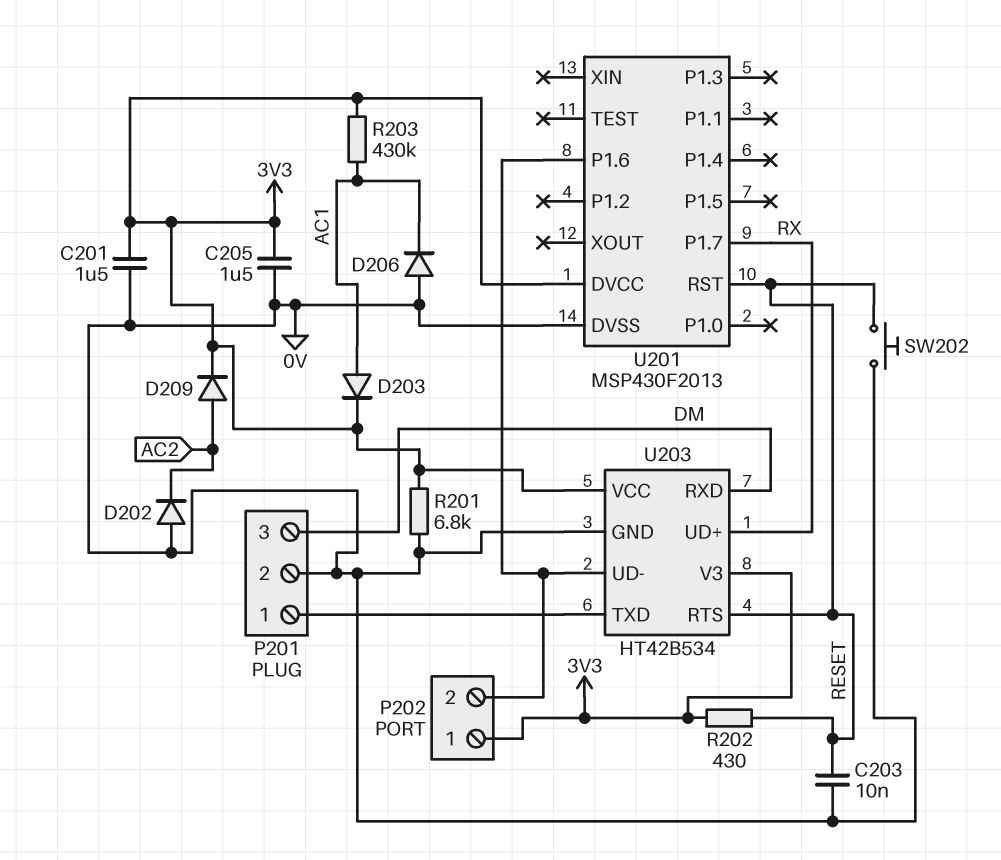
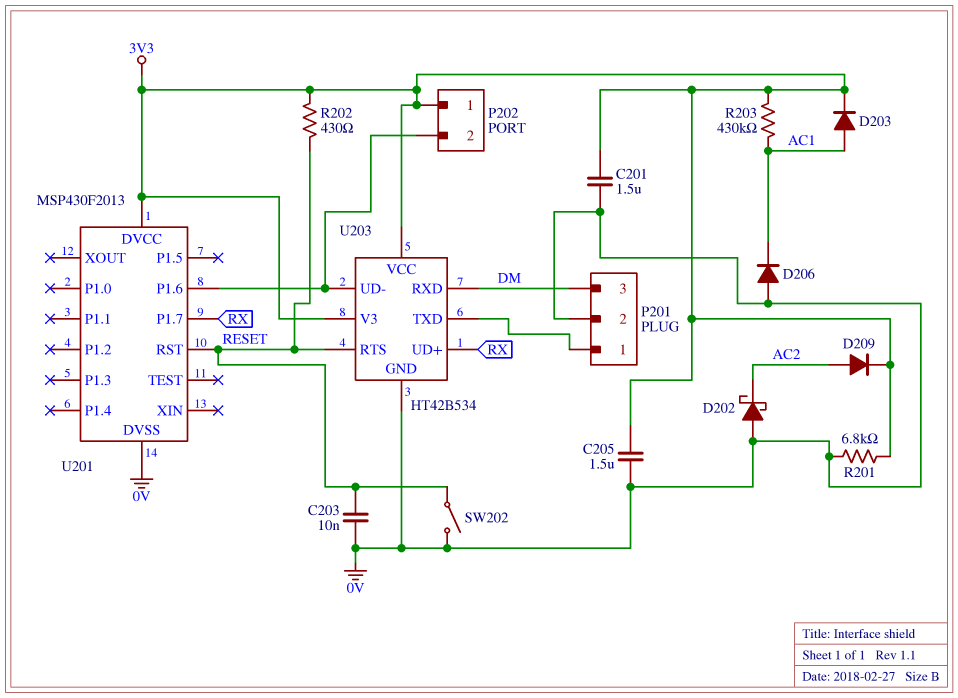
D202: diode (A 0V, K AC2) -> schottky (A 0V, K AC2)
SW202: button (0V, RESET) -> switch (0V, RESET)

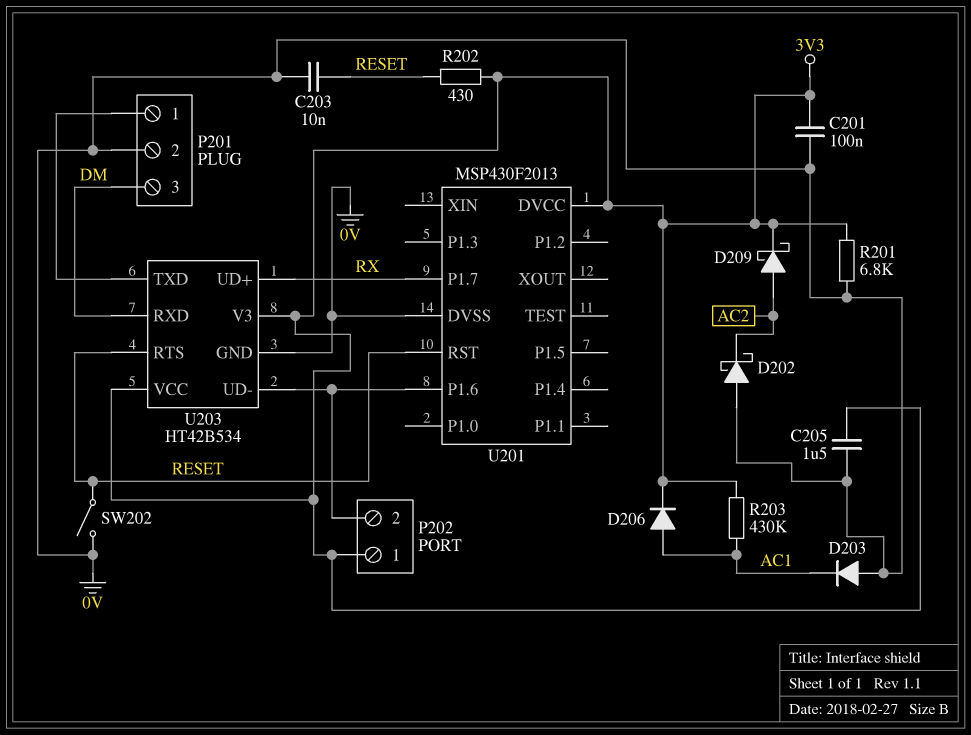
C201: 1.5uF (0V, 3V3) -> 100nF (0V, 3V3)
D203: diode (A AC1, K 3V3) -> diode (A 0V, K AC1)
D206: diode (A 0V, K AC1) -> diode (A AC1, K 3V3)
D209: diode (A AC2, K 3V3) -> schottky (A AC2, K 3V3)

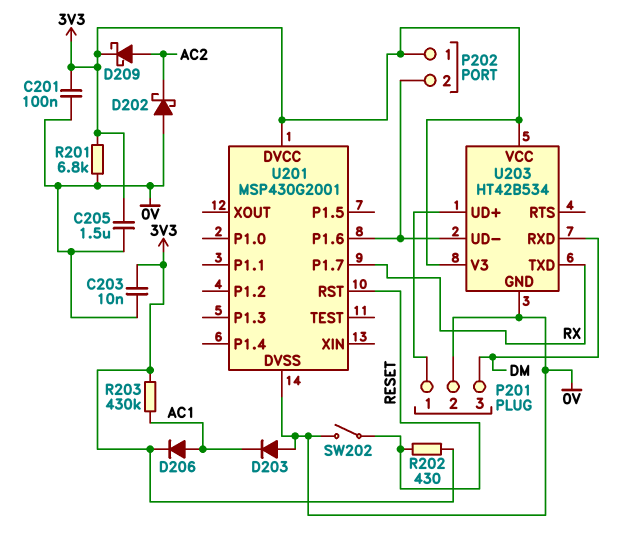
C203: 10nF (0V, RESET) -> 10nF (0V, 3V3)
U201: MSP430F2013 -> MSP430G2001
U203 pin RTS: RESET -> none
U203 pin TXD: P201/1 -> RX
U203 pin UD+: RX -> P201/1

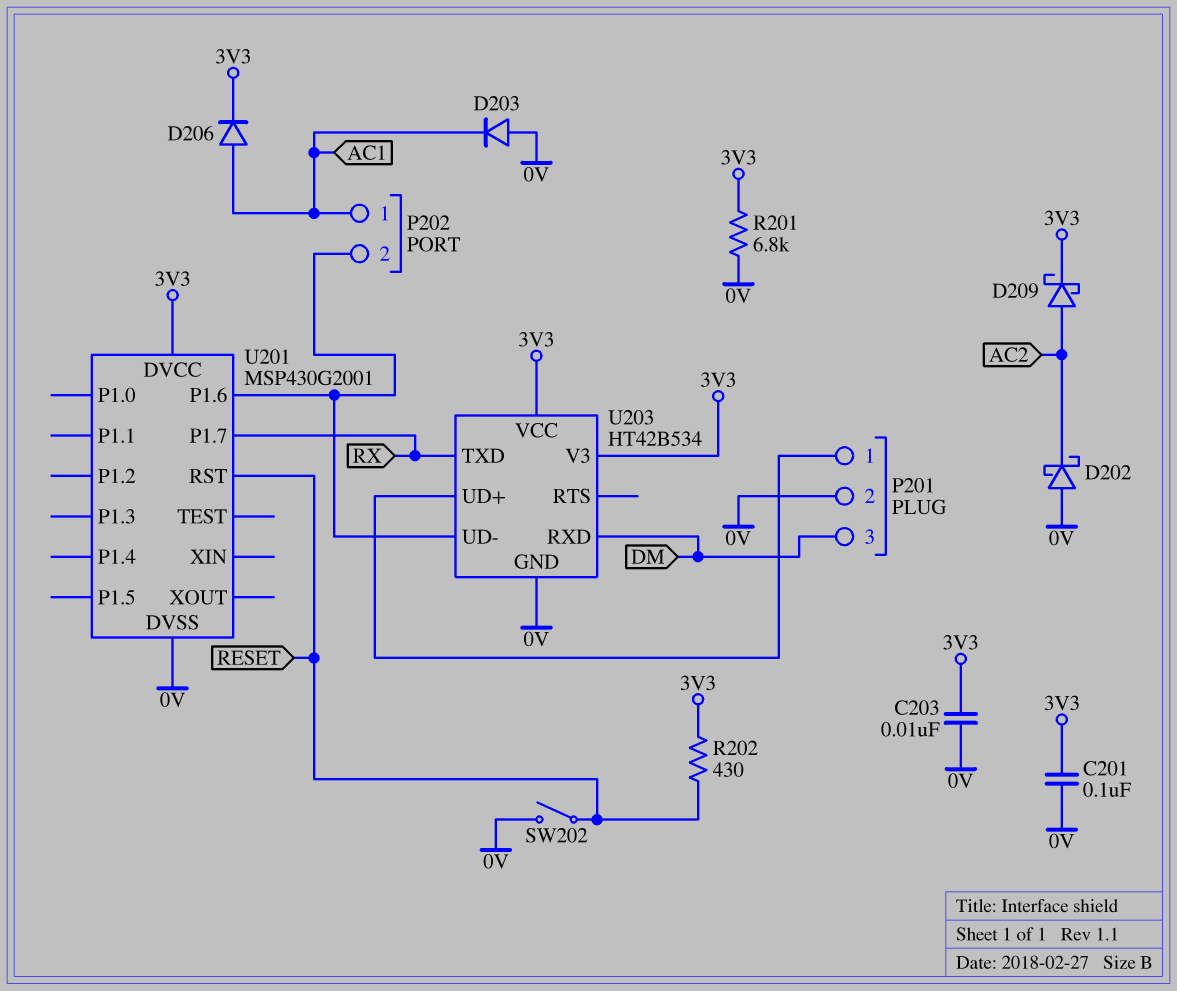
C205: 1.5uF (0V, 3V3) -> none
P202 pin 1: 3V3 -> AC1
R203: 430k (3V3, AC1) -> none

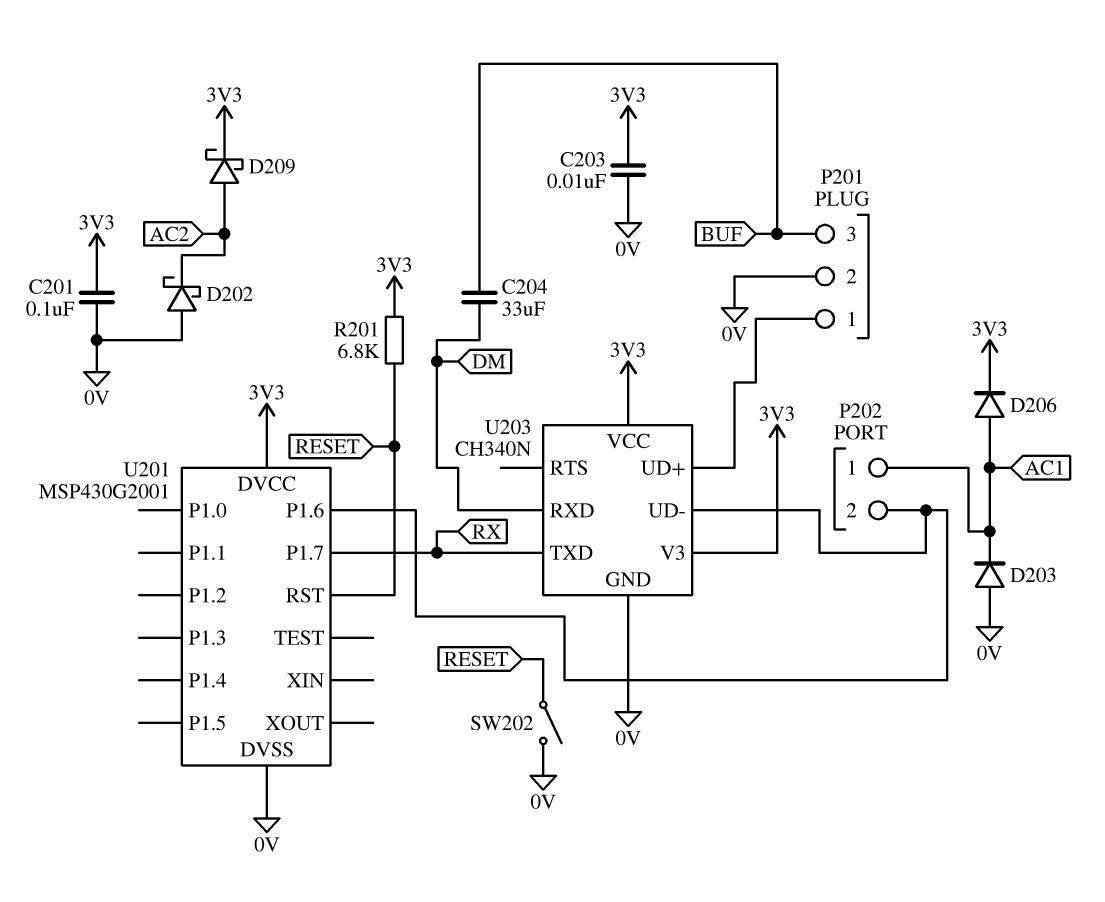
C204: none -> 33uF (BUF, DM)
P201 pin 3: DM -> BUF
R201: 6.8k (0V, 3V3) -> 6.8k (3V3, RESET)
R202: 430 (3V3, RESET) -> none
U203: HT42B534 -> CH340N

